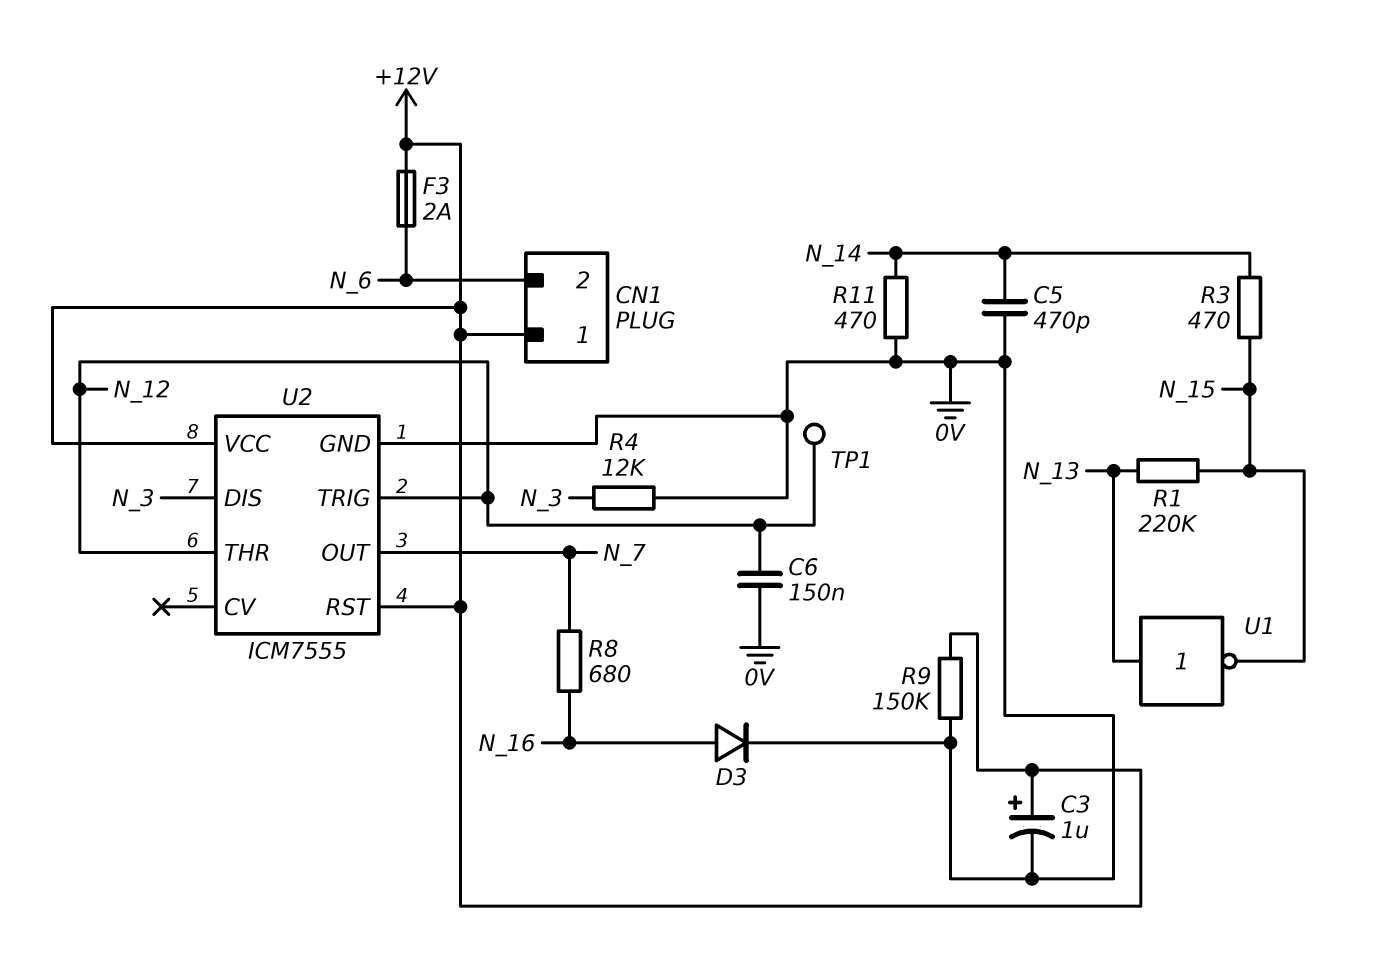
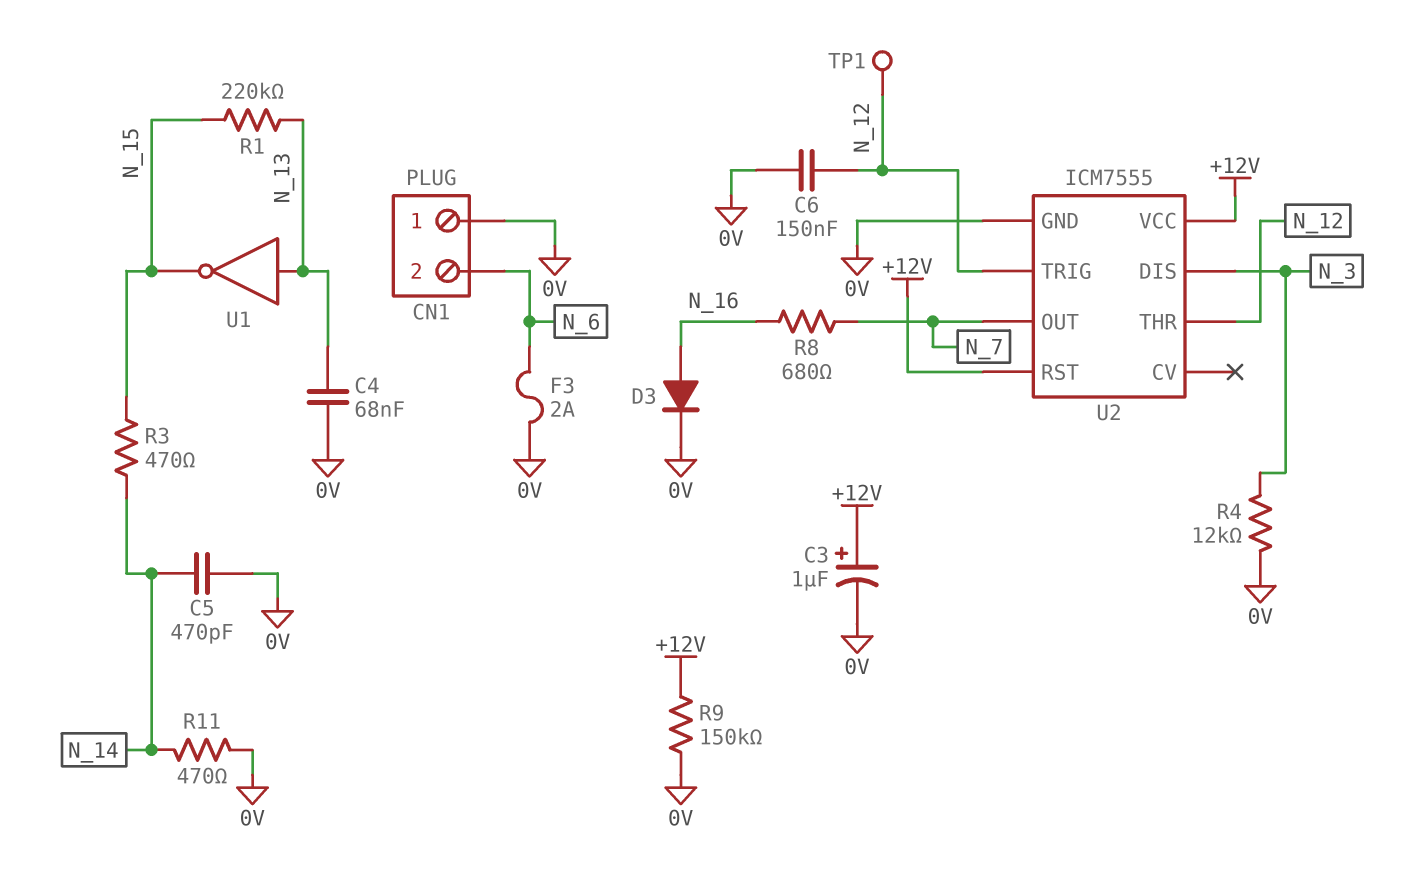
C4: none -> 68nF (0V, N_13)
CN1 pin 1: +12V -> 0V
F3: 2A (+12V, N_6) -> 2A (0V, N_6)

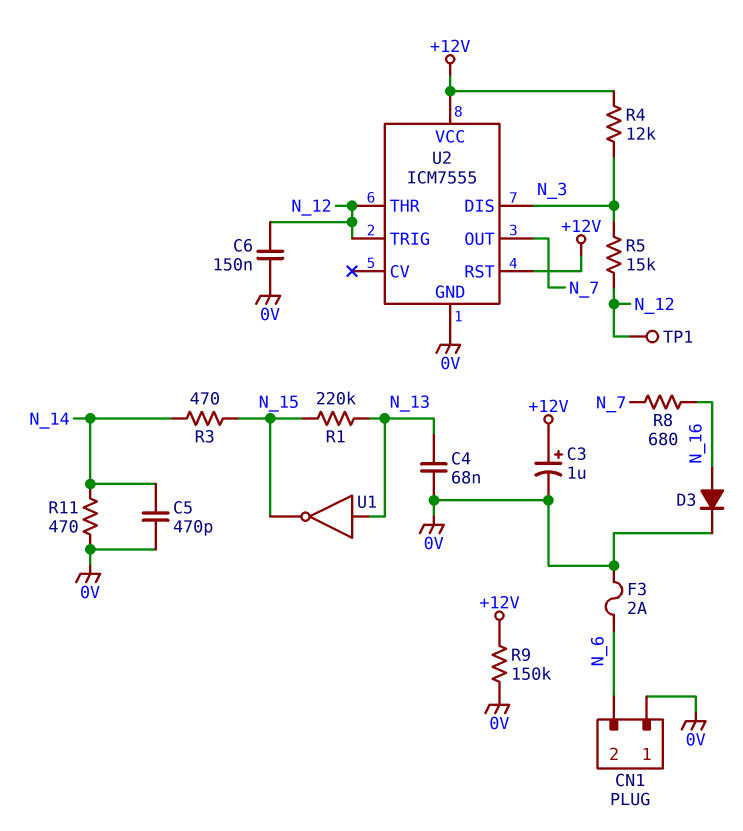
R4: 12k (0V, N_3) -> 12k (+12V, N_3)
R5: none -> 15k (N_3, N_12)

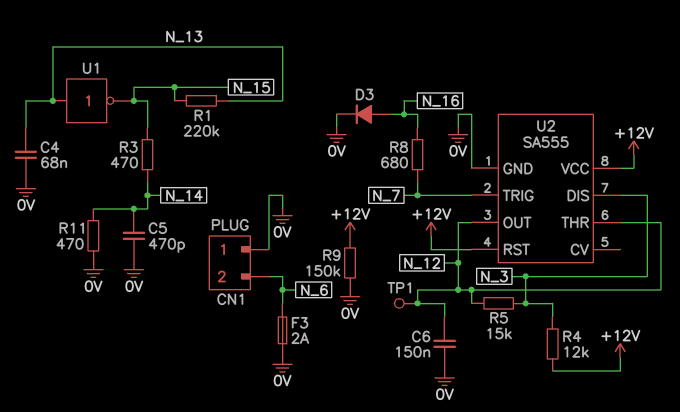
C3: 1uF (plus +12V, minus 0V) -> none
U2: ICM7555 -> SA555
U2 pin OUT: N_7 -> N_12
U2 pin TRIG: N_12 -> N_7

